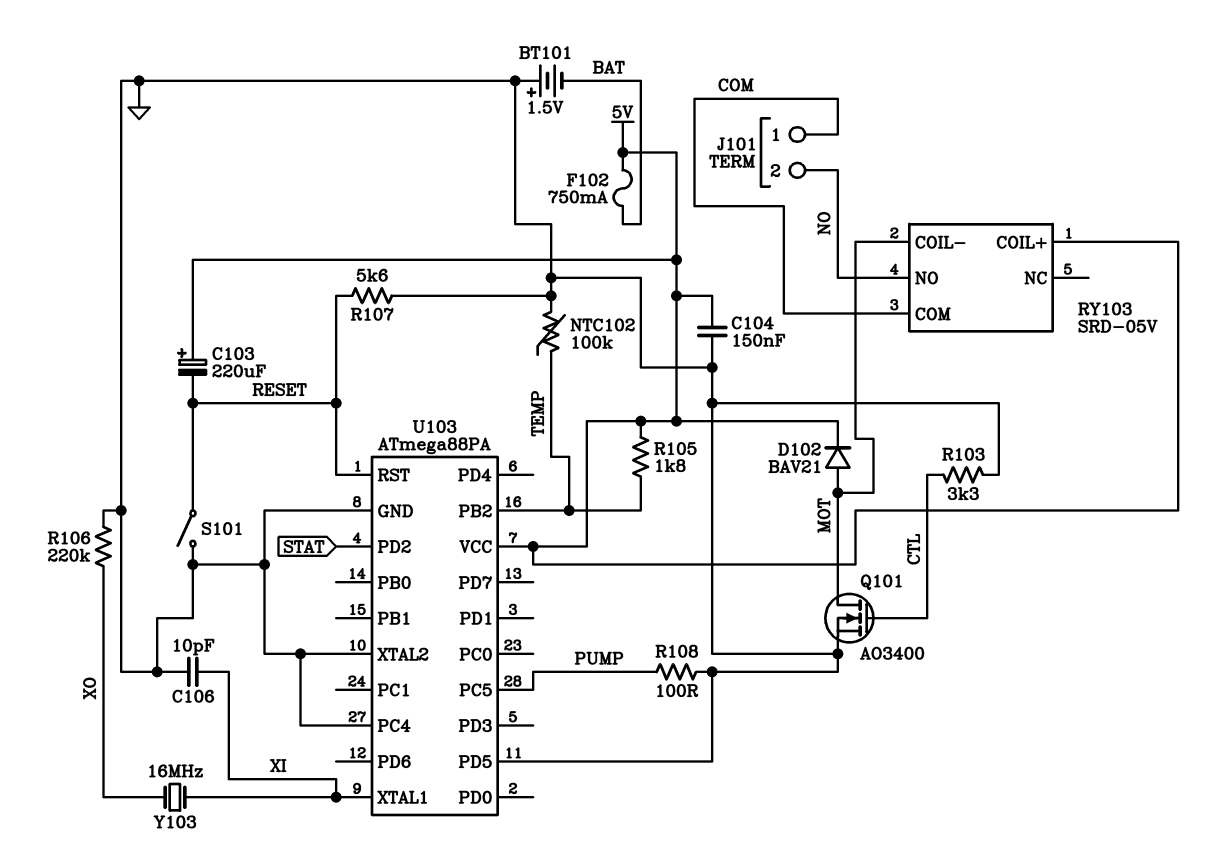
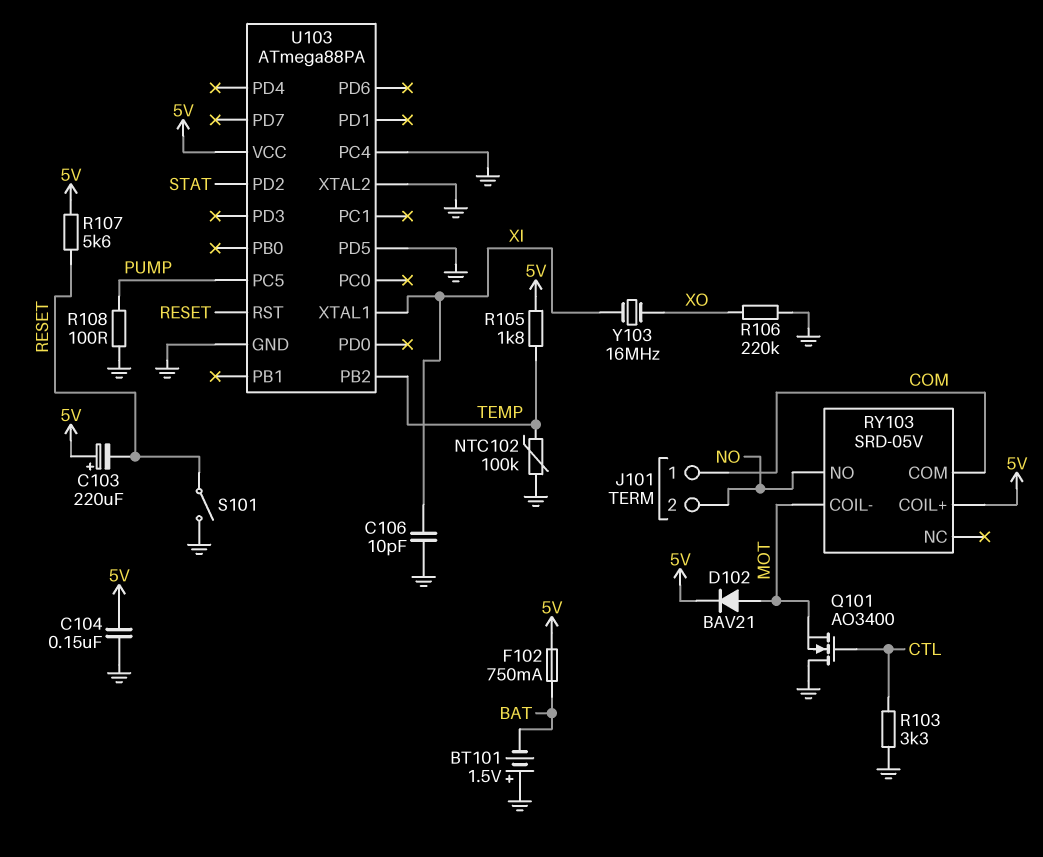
Q101: NMOS AO3400 (G CTL, D MOT, S GND) -> NMOS AO3400 (G CTL, D GND, S MOT)
R107: 5.6k (GND, RESET) -> 5.6k (5V, RESET)

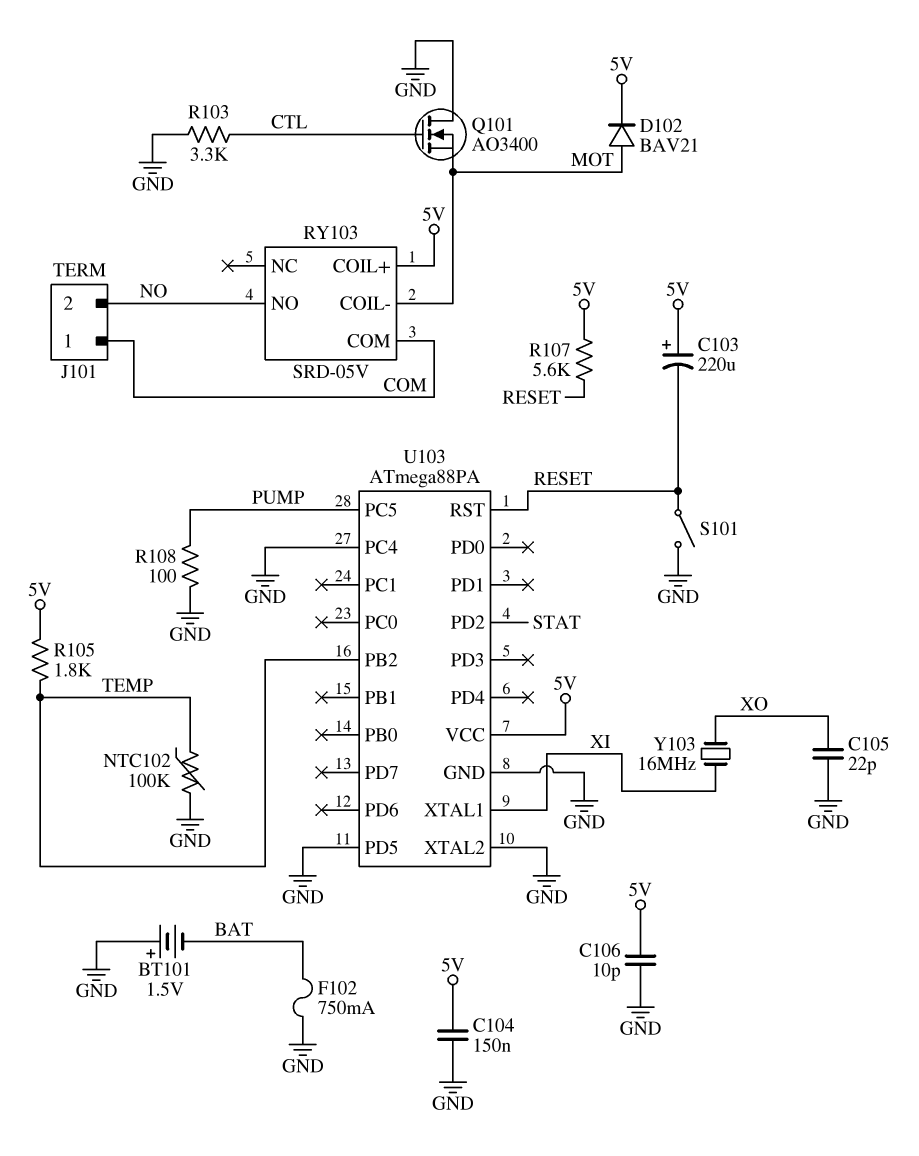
C105: none -> 22pF (GND, XO)
C106: 10pF (GND, XI) -> 10pF (5V, GND)
F102: 750mA (5V, BAT) -> 750mA (BAT, GND)
R106: 220k (GND, XO) -> none

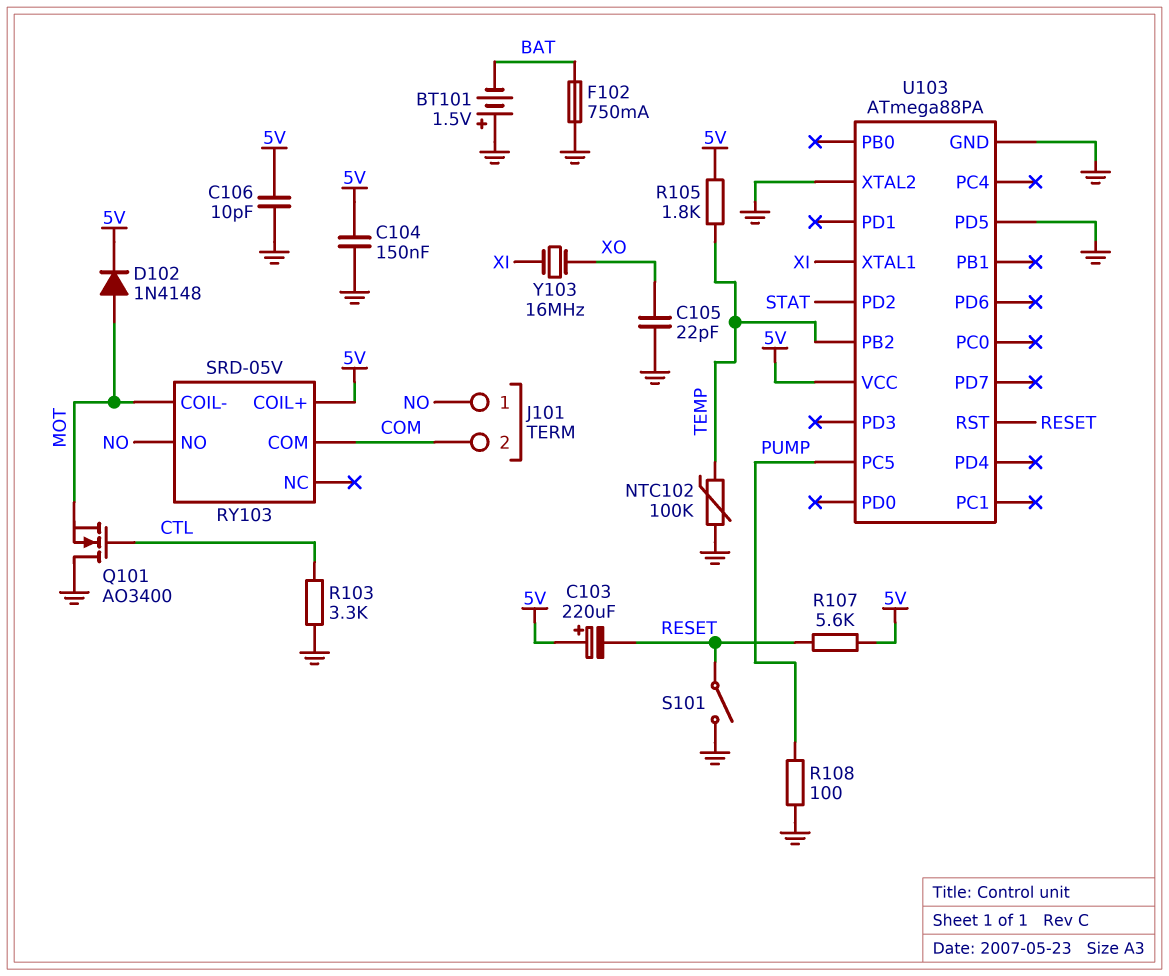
D102: diode BAV21 (A MOT, K 5V) -> diode 1N4148 (A MOT, K 5V)
J101 pin 1: COM -> NO
J101 pin 2: NO -> COM
U103 pin PC4: GND -> none

